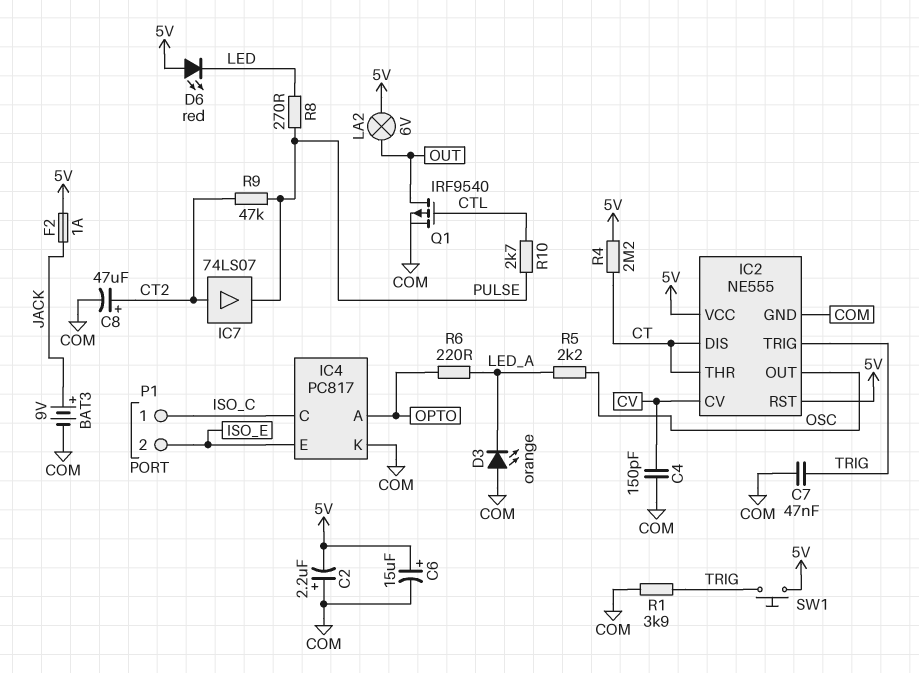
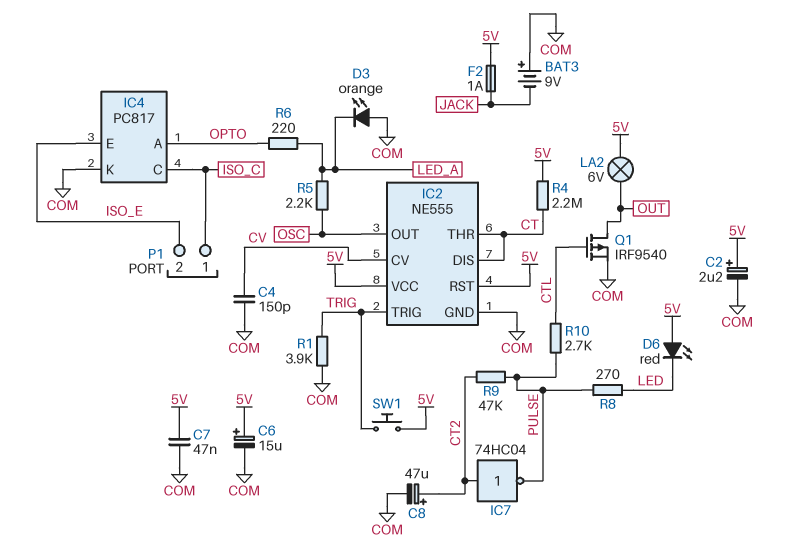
BAT3: 9V (plus JACK, minus COM) -> 9V (plus COM, minus JACK)
C2: 2.2uF (plus COM, minus 5V) -> 2.2uF (plus 5V, minus COM)
C7: 47nF (COM, TRIG) -> 47nF (5V, COM)
IC7: buffer 74LS07 (in CT2, out PULSE) -> NOT 74HC04 (in CT2, out PULSE)

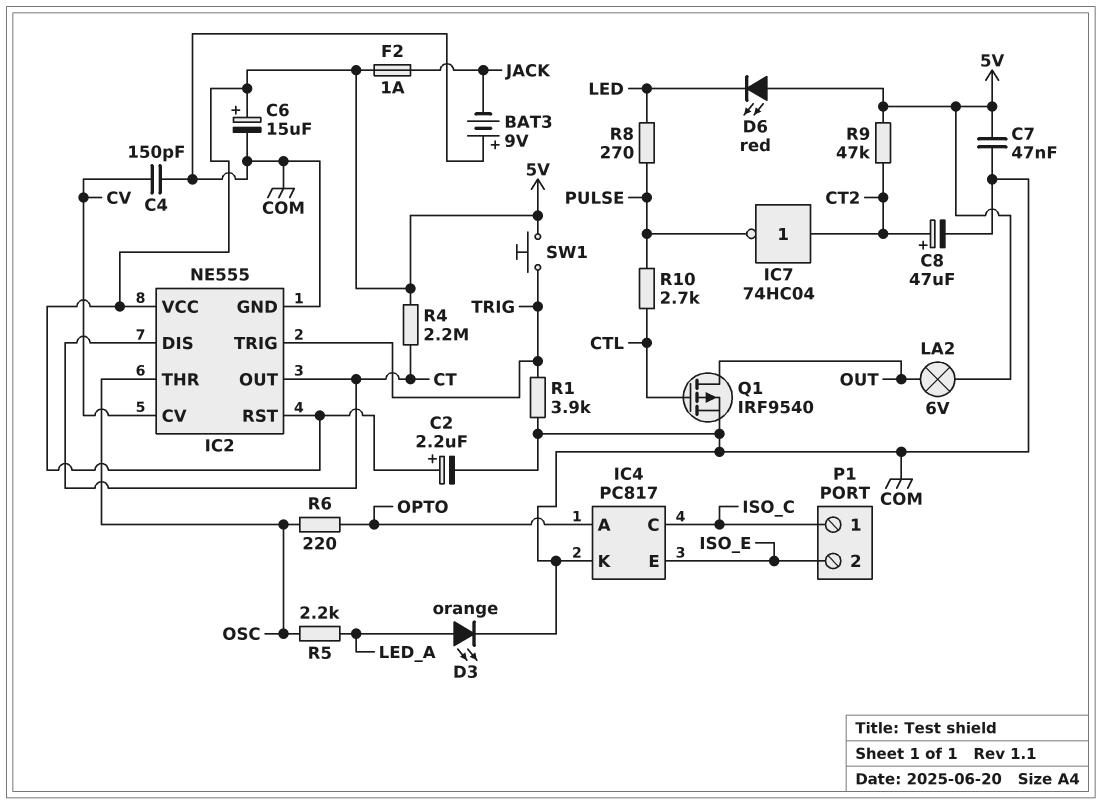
D3: LED orange (A COM, K LED_A) -> LED orange (A LED_A, K COM)
IC2 pin OUT: OSC -> CT
IC2 pin THR: CT -> OSC
R6: 220 (LED_A, OPTO) -> 220 (OPTO, OSC)
R9: 47k (CT2, PULSE) -> 47k (5V, CT2)

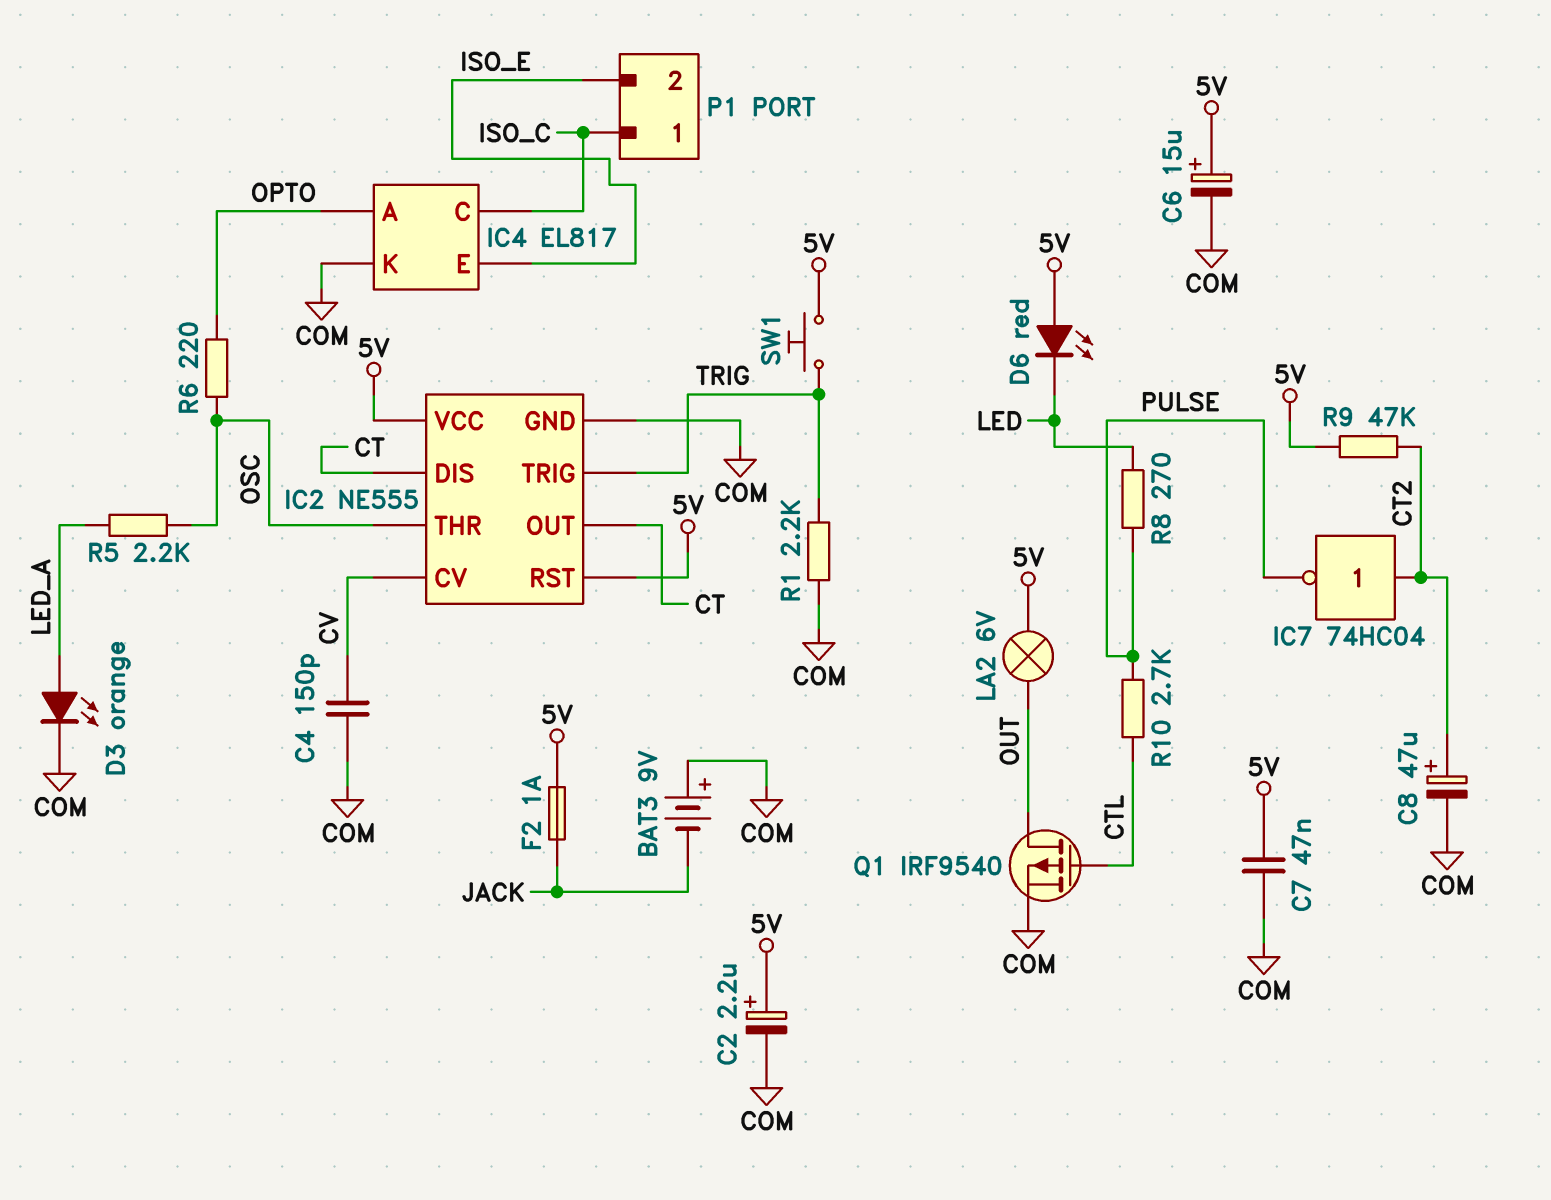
IC4: PC817 -> EL817
R1: 3.9k (COM, TRIG) -> 2.2k (COM, TRIG)
R4: 2.2M (5V, CT) -> none

